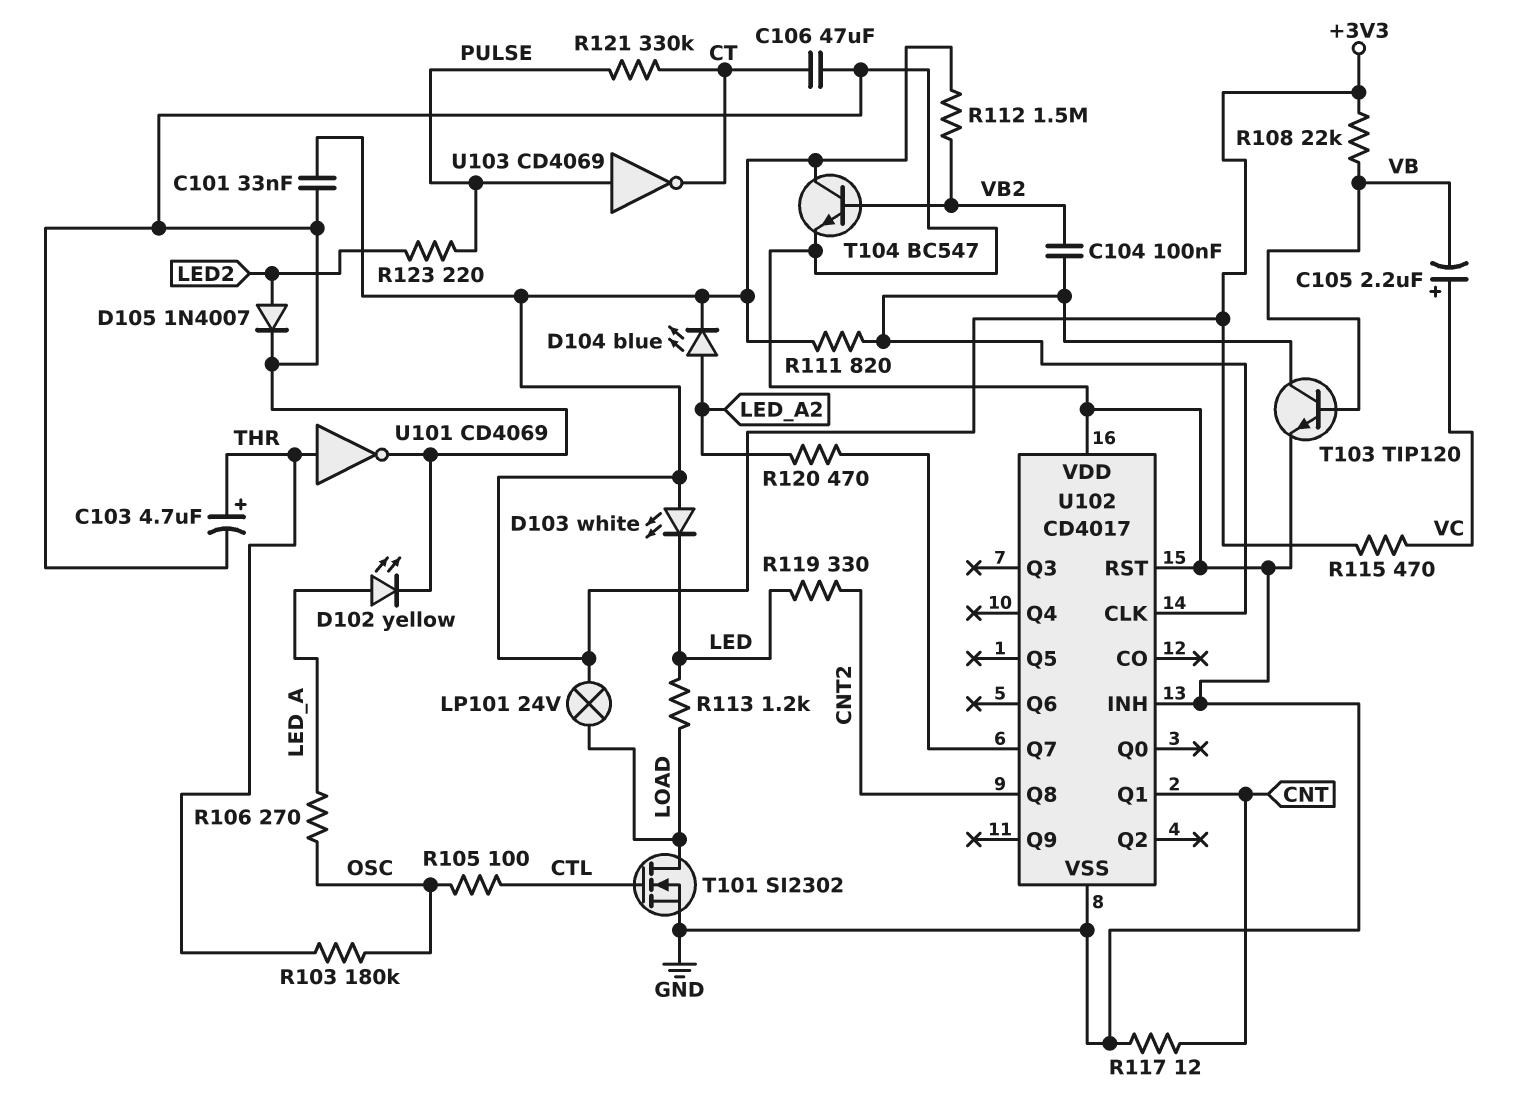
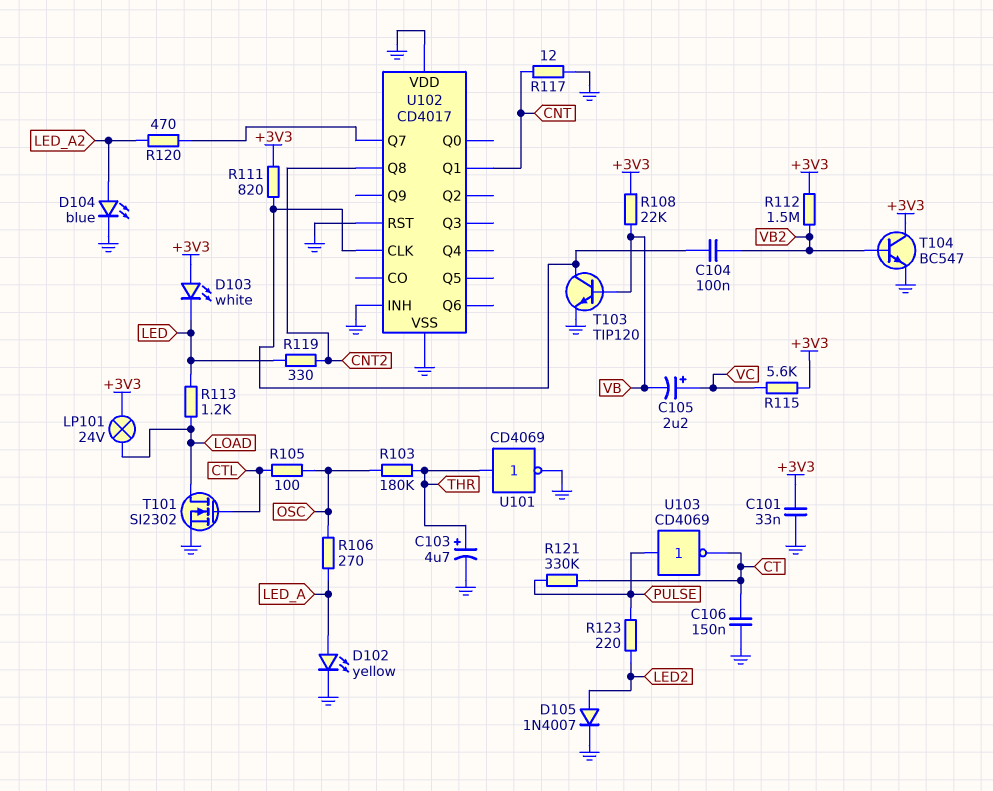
C106: 47uF (CT, GND) -> 150nF (CT, GND)
D104: LED blue (A LED_A2, K +3V3) -> LED blue (A LED_A2, K GND)
R115: 470 (+3V3, VC) -> 5.6k (+3V3, VC)

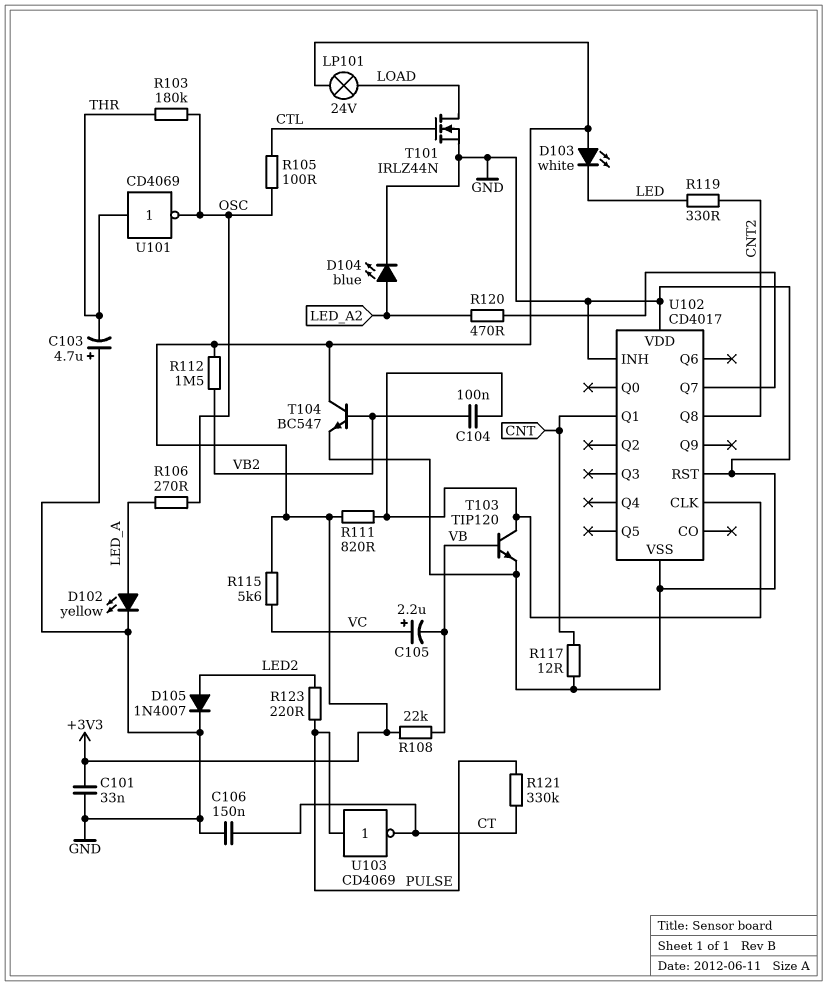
C103: 4.7uF (plus THR, minus GND) -> 4.7uF (plus GND, minus THR)
R113: 1.2k (LED, LOAD) -> none
T101: NMOS SI2302 (G CTL, D LOAD, S GND) -> NMOS IRLZ44N (G CTL, D LOAD, S GND)
U101: NOT CD4069 (in THR, out GND) -> NOT CD4069 (in THR, out OSC)

